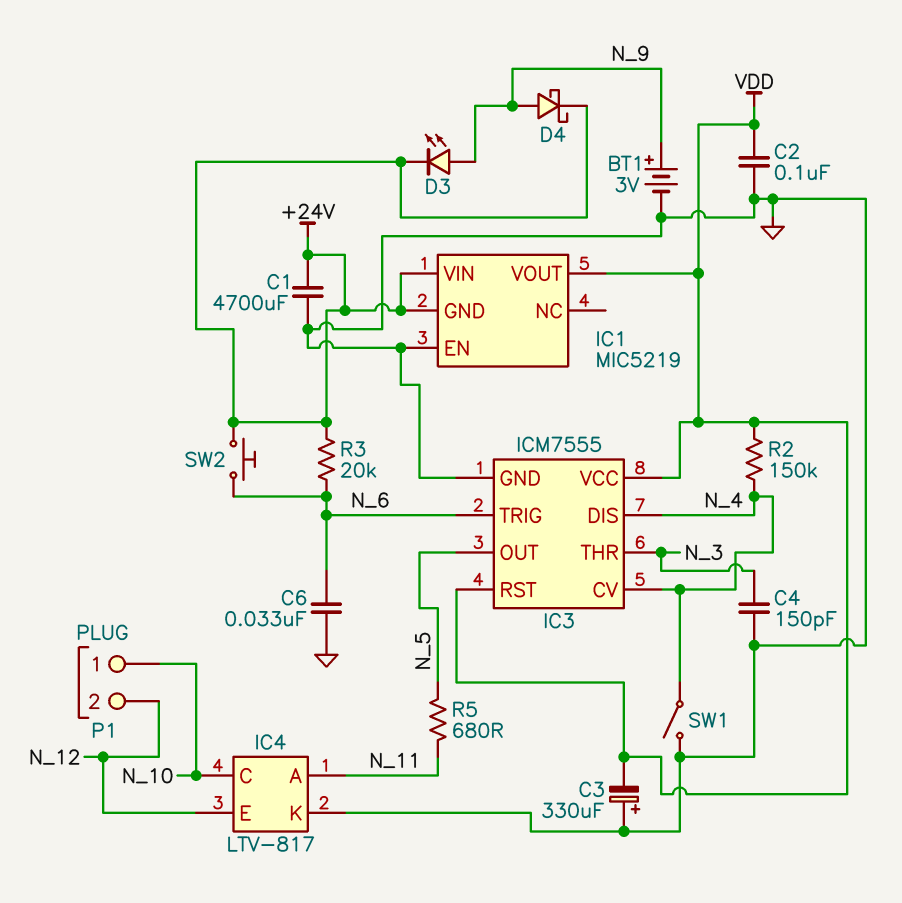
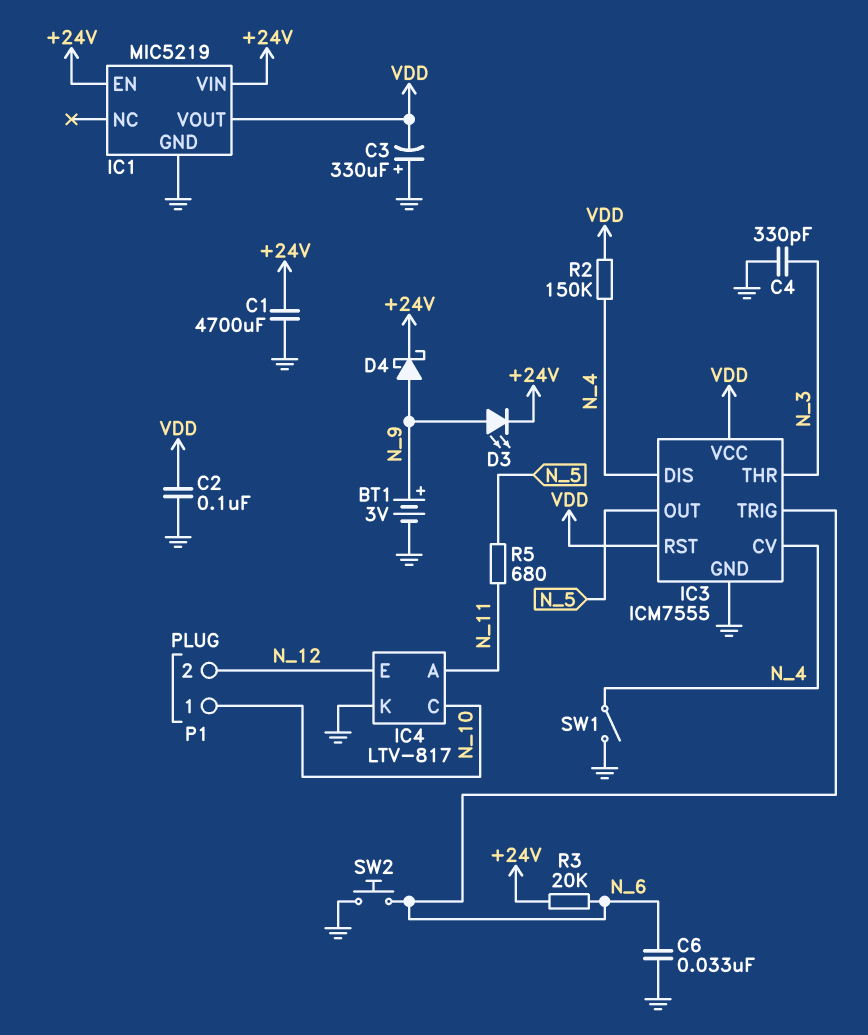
C4: 150pF (GND, N_3) -> 330pF (GND, N_3)
IC1 pin EN: GND -> +24V
IC1 pin GND: +24V -> GND
SW2: button (+24V, N_6) -> button (GND, N_6)

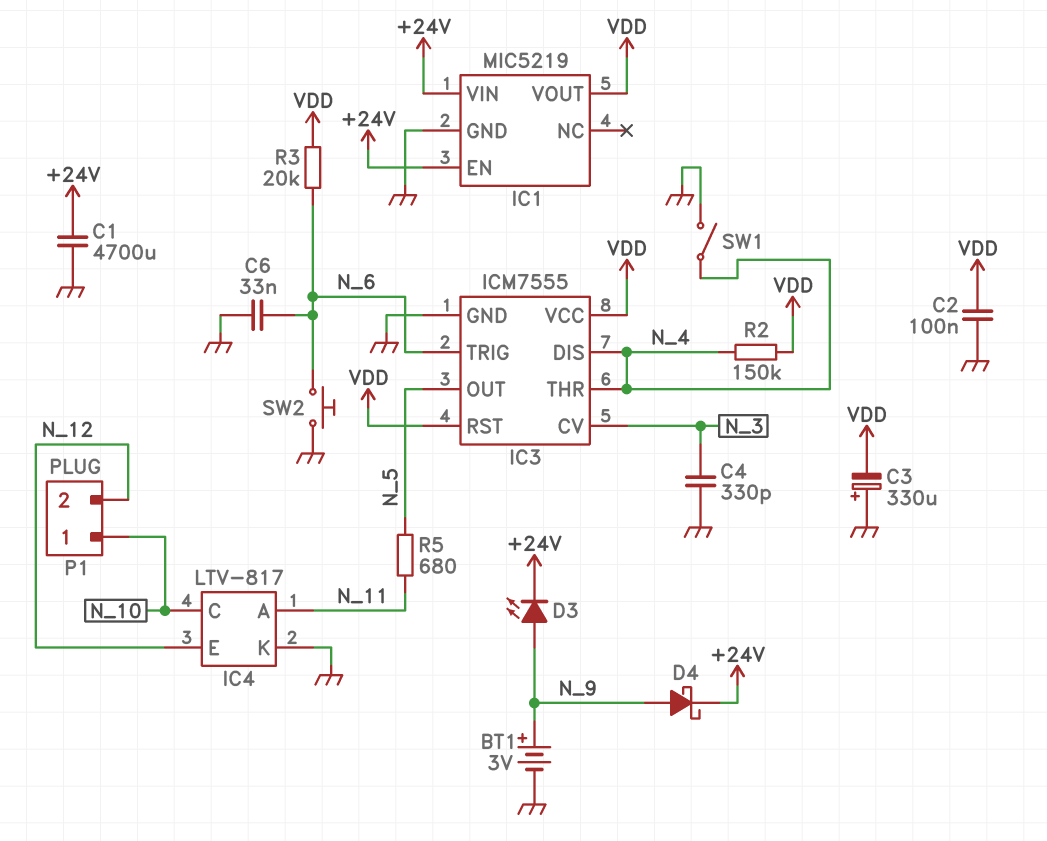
IC3 pin CV: N_4 -> N_3
IC3 pin THR: N_3 -> N_4
R3: 20k (+24V, N_6) -> 20k (N_6, VDD)

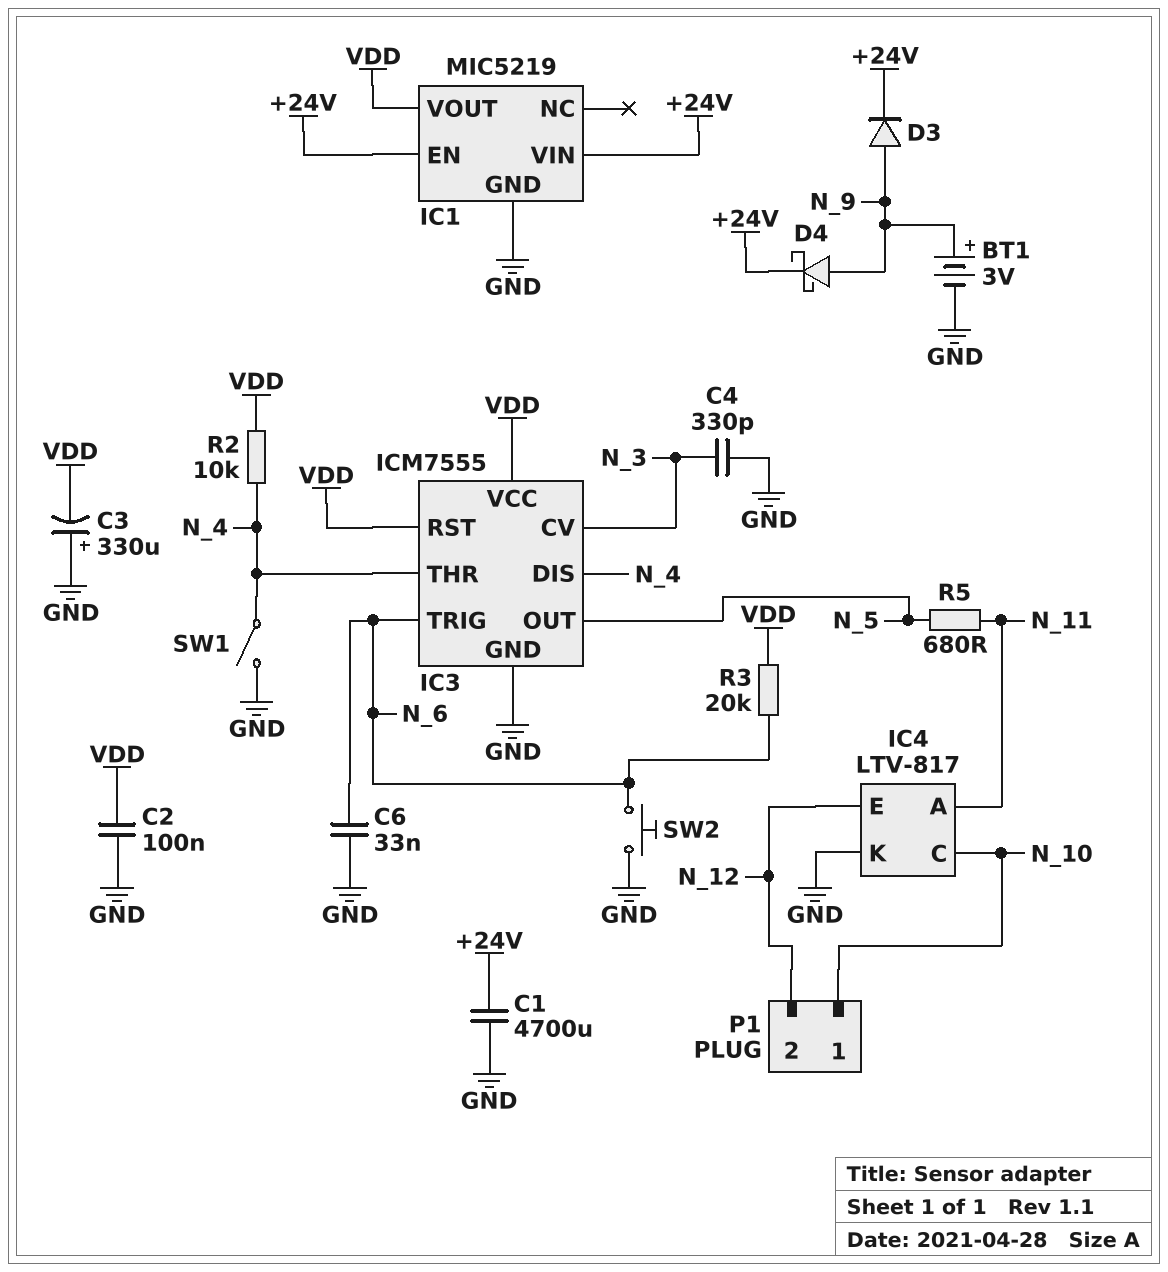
D3: LED (A N_9, K +24V) -> diode (A N_9, K +24V)
R2: 150k (N_4, VDD) -> 10k (N_4, VDD)

